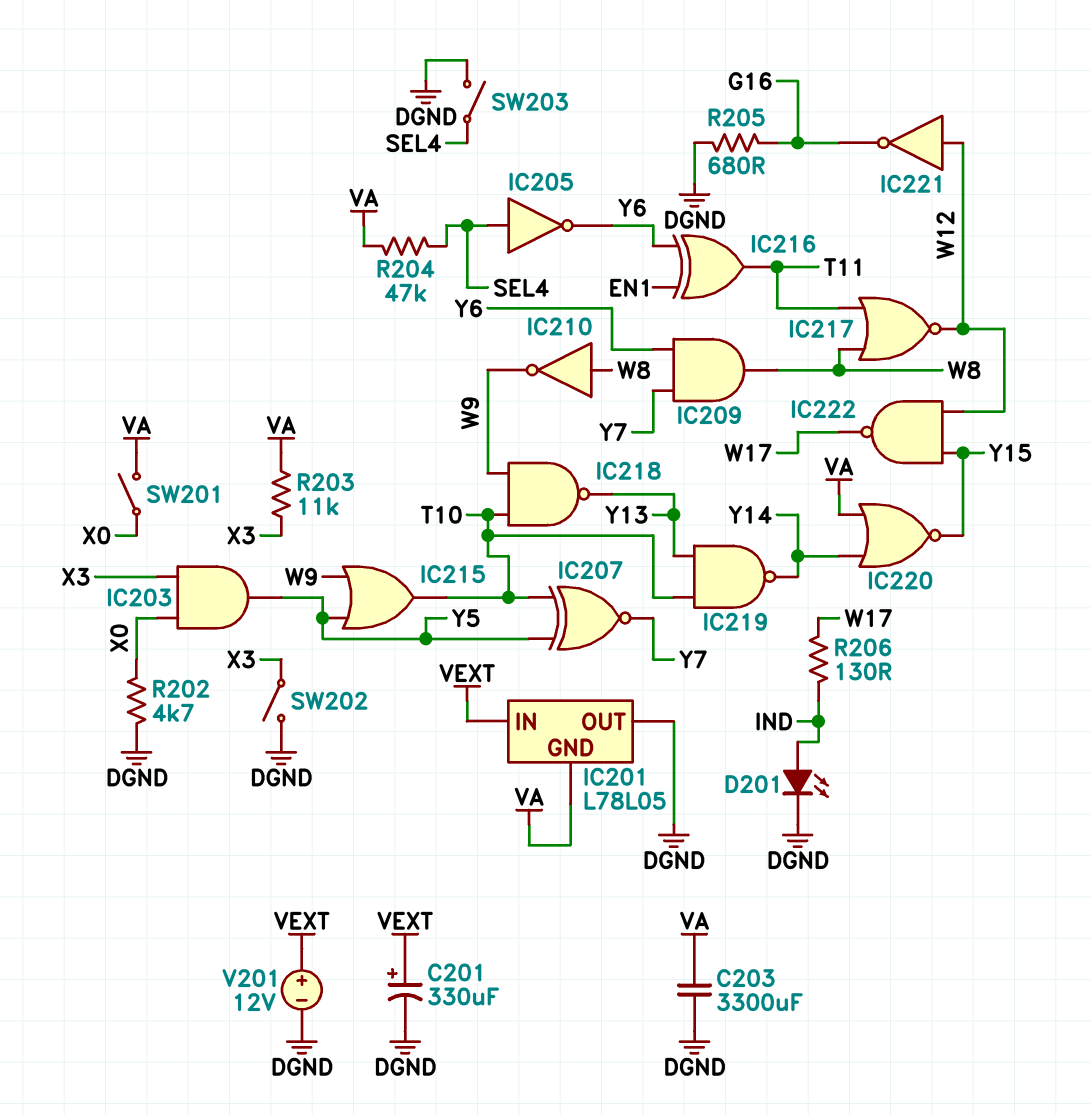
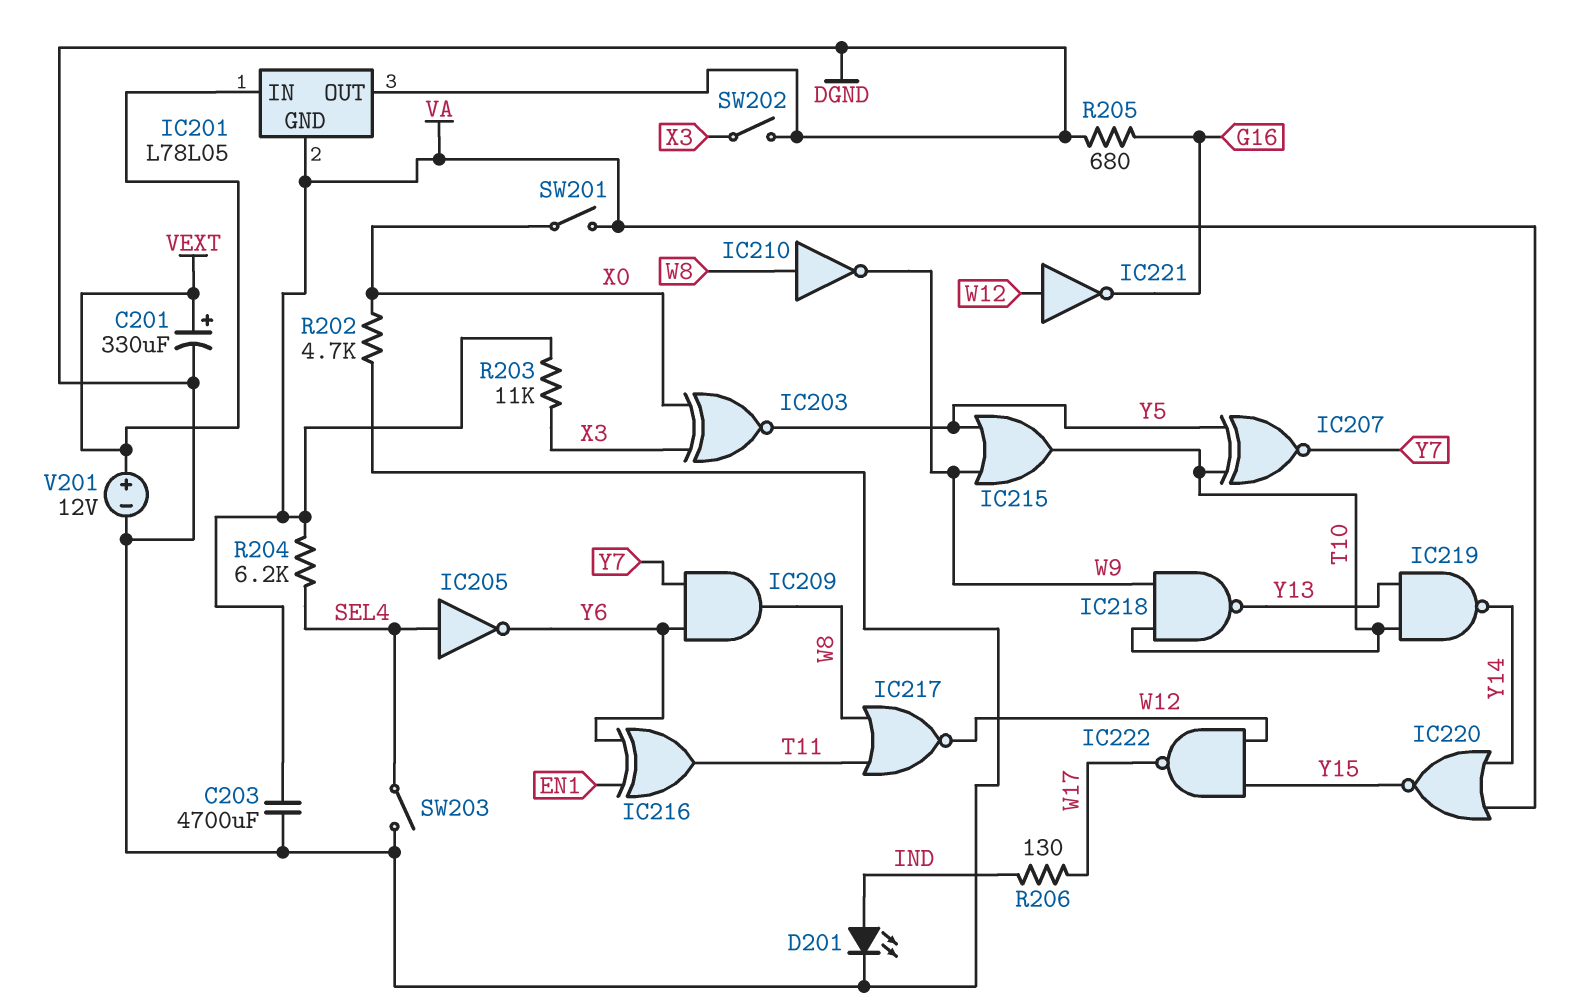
C203: 3300uF (DGND, VA) -> 4700uF (DGND, VA)
IC203: AND (in X0, in X3, out Y5) -> XNOR (in X0, in X3, out Y5)
R204: 47k (SEL4, VA) -> 6.2k (SEL4, VA)

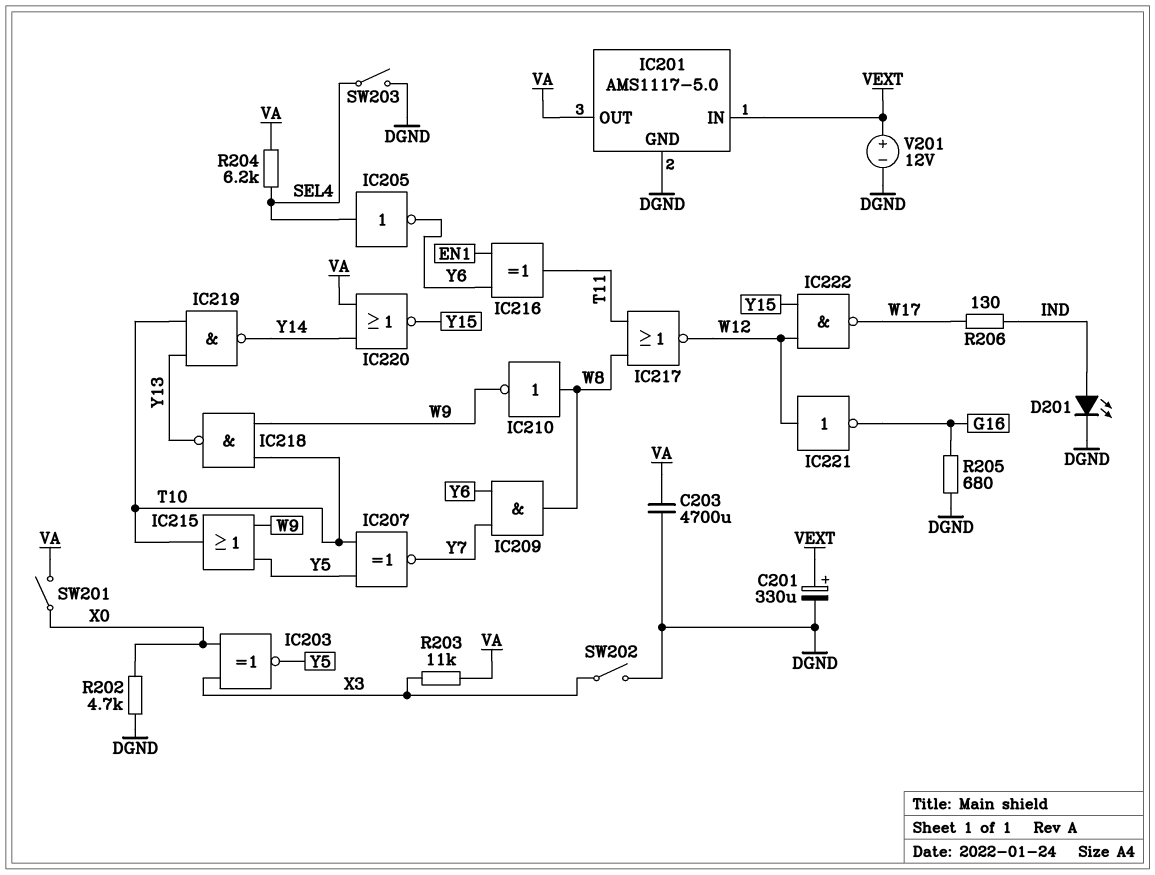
IC201: L78L05 -> AMS1117-5.0
IC201 pin GND: VA -> DGND
IC201 pin OUT: DGND -> VA

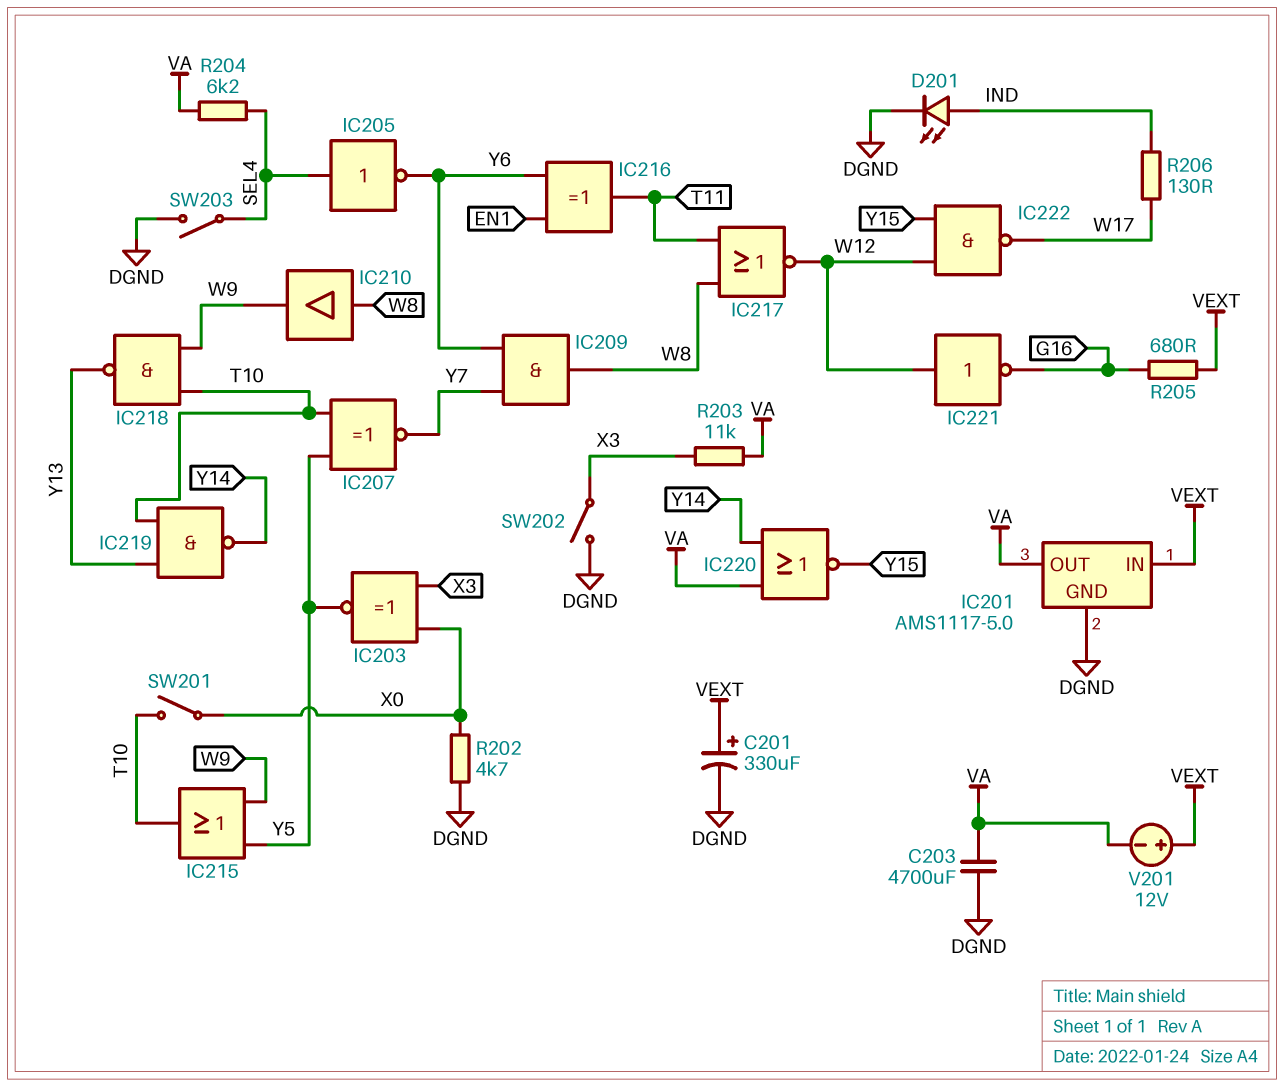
IC210: NOT (in W8, out W9) -> buffer (in W8, out W9)
R205: 680 (DGND, G16) -> 680 (G16, VEXT)
SW201: switch (VA, X0) -> switch (T10, X0)
V201: 12V (plus VEXT, minus DGND) -> 12V (plus VEXT, minus VA)

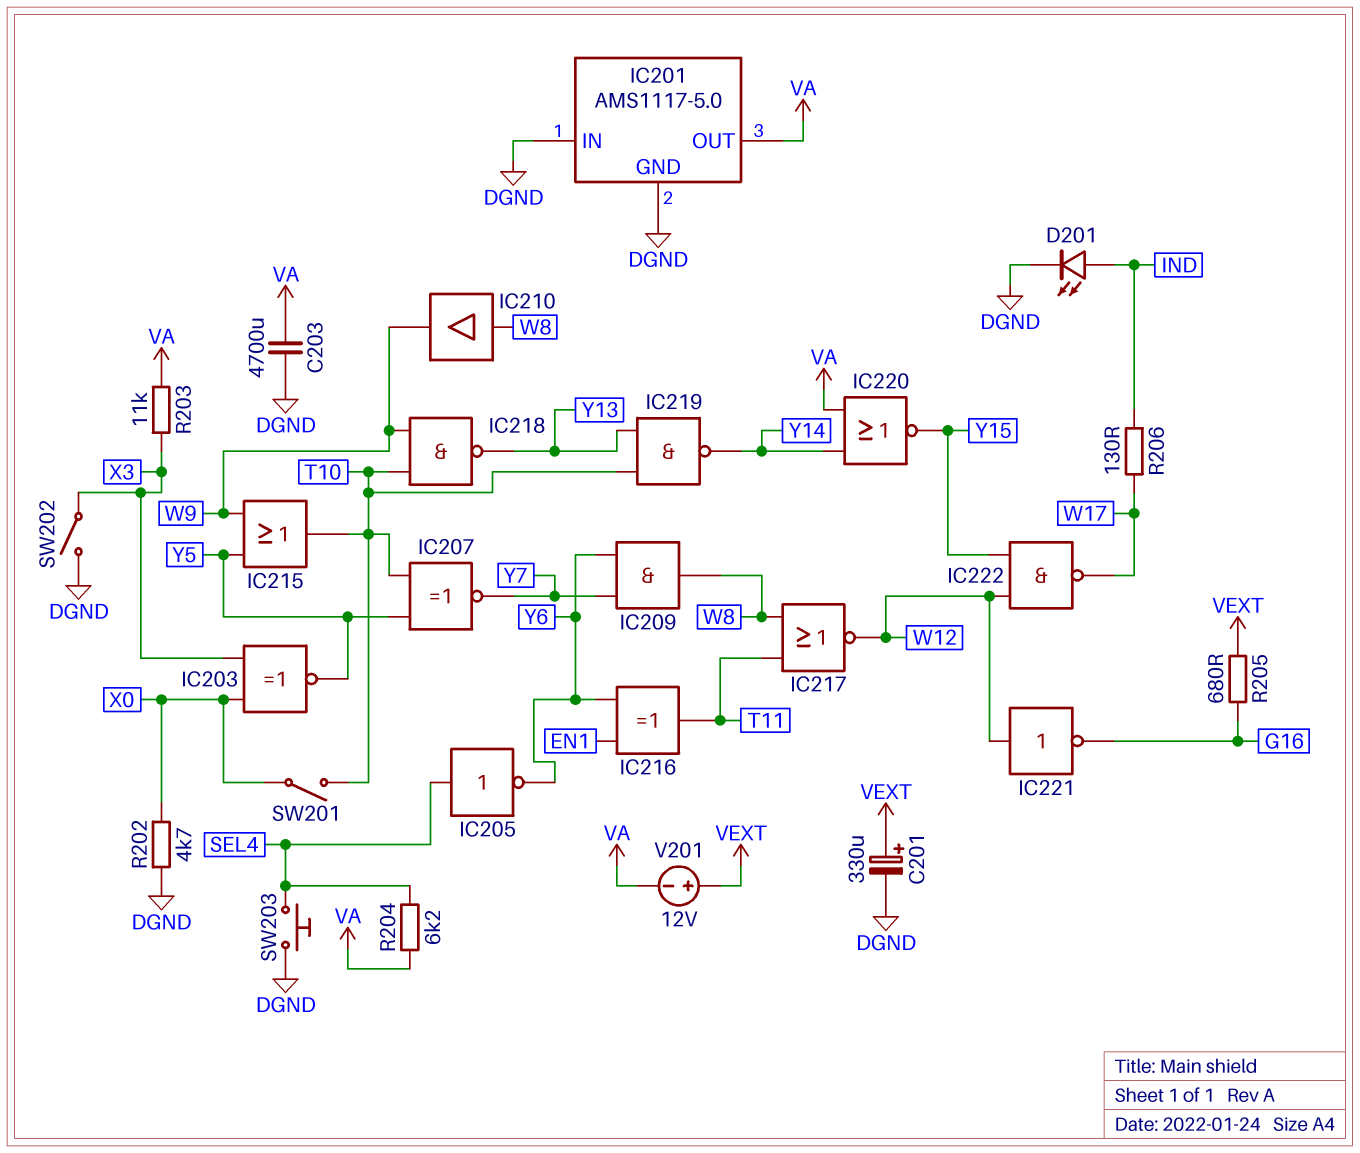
IC201 pin IN: VEXT -> DGND
SW203: switch (DGND, SEL4) -> button (DGND, SEL4)

